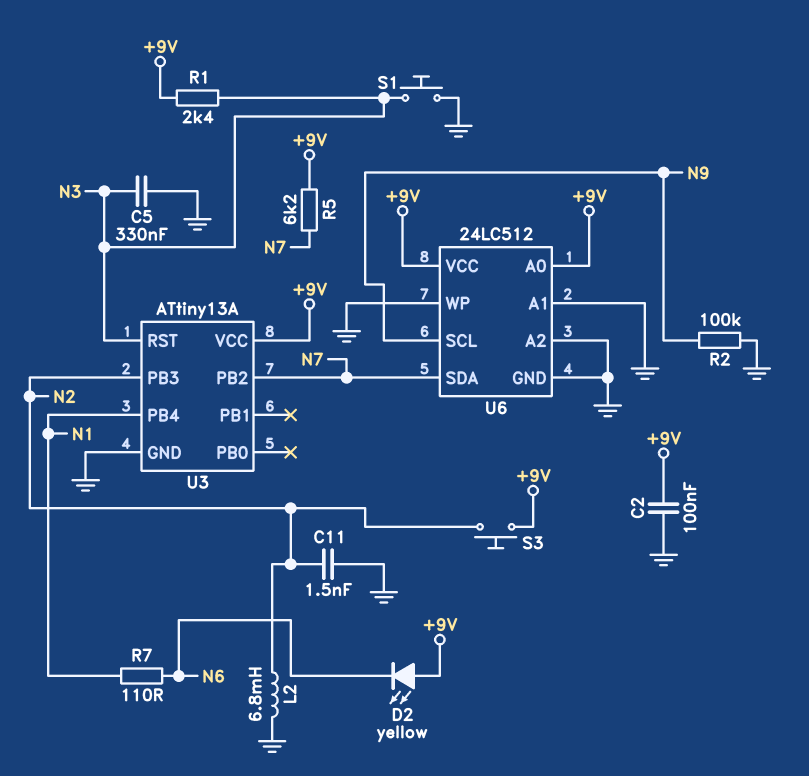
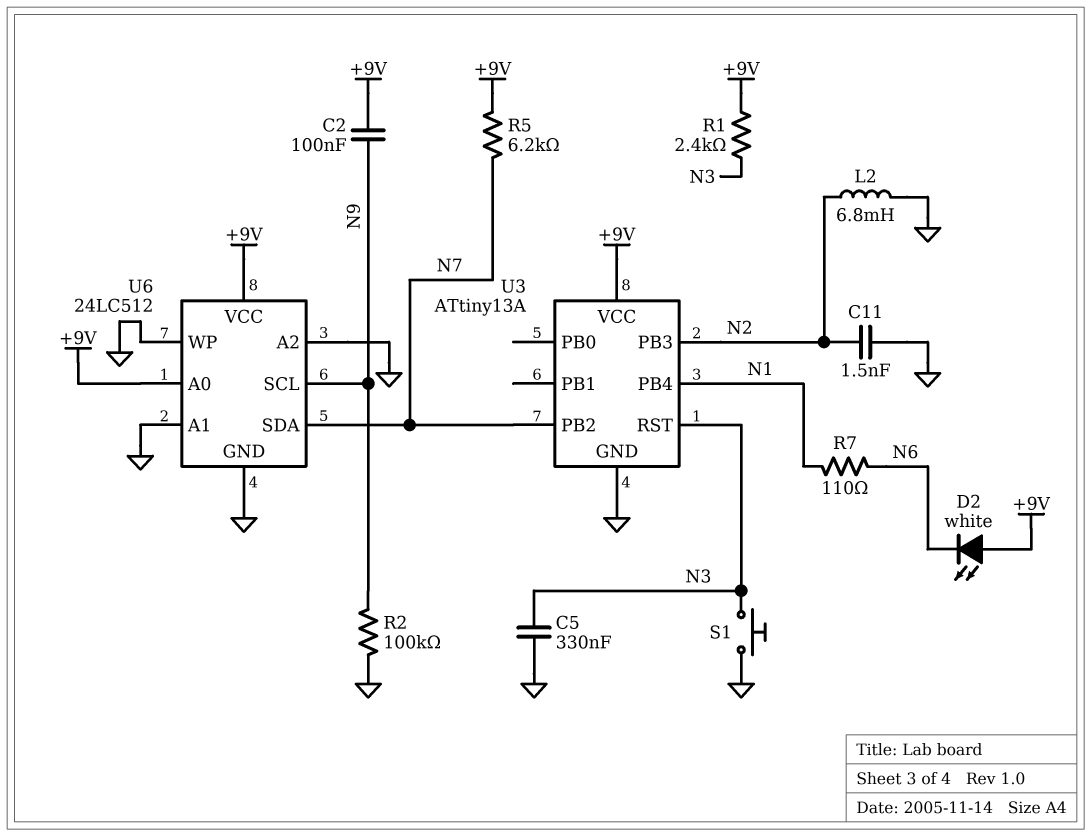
C2: 100nF (+9V, GND) -> 100nF (+9V, N9)
D2: LED yellow (A +9V, K N6) -> LED white (A +9V, K N6)
S3: button (+9V, N2) -> none

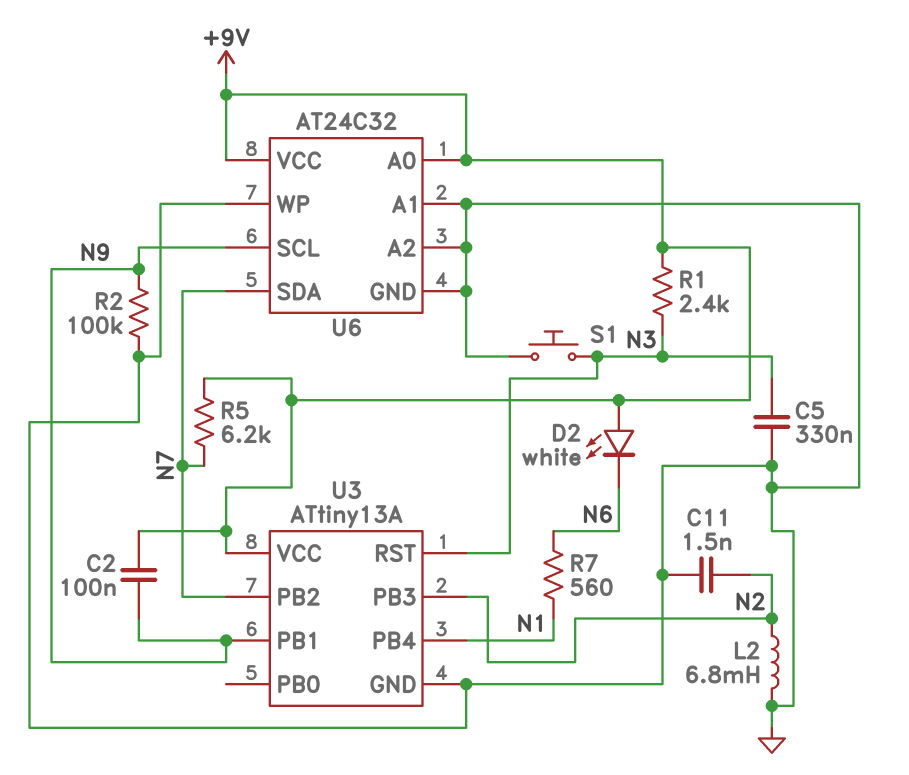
R7: 110 (N1, N6) -> 560 (N1, N6)
U3 pin PB1: none -> N9
U6: 24LC512 -> AT24C32

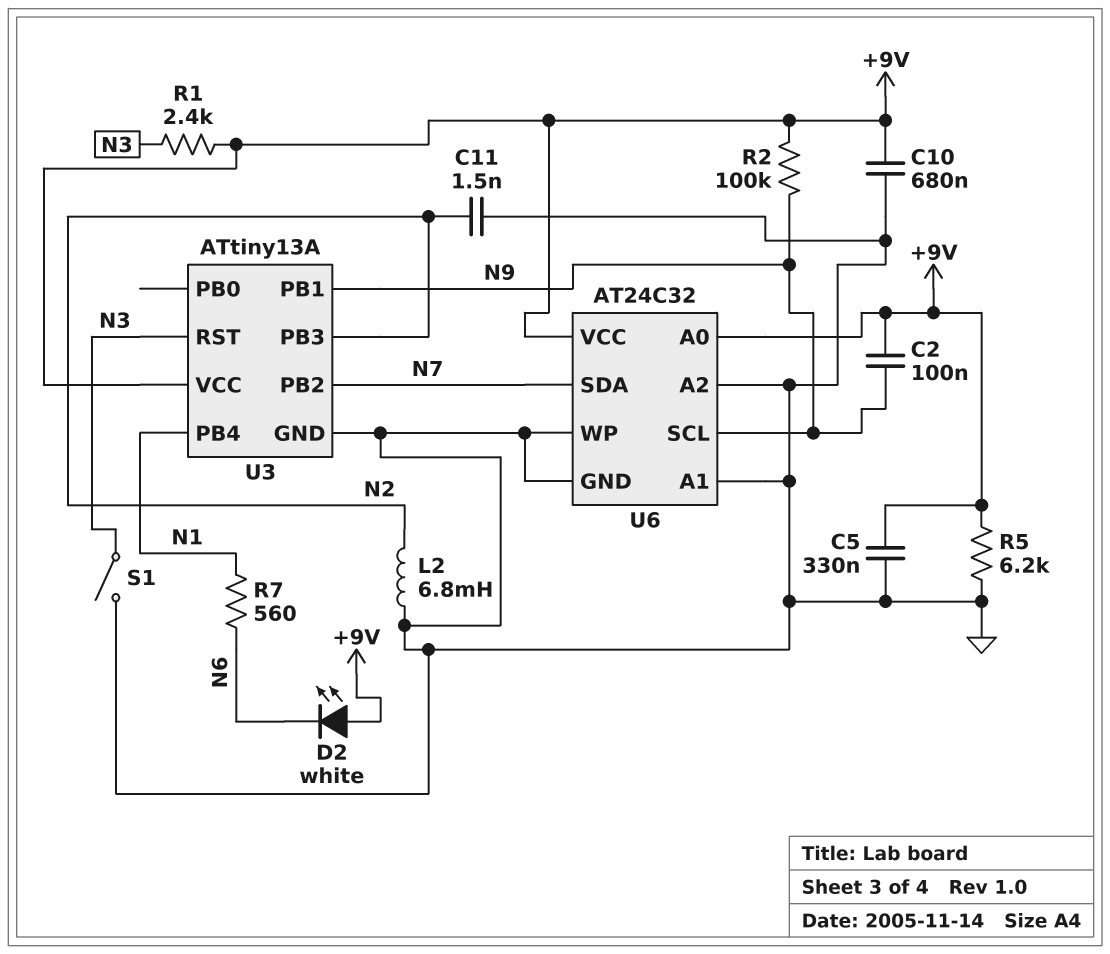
C5: 330nF (GND, N3) -> 330nF (+9V, GND)
C10: none -> 680nF (+9V, GND)
R2: 100k (GND, N9) -> 100k (+9V, N9)
R5: 6.2k (+9V, N7) -> 6.2k (+9V, GND)
S1: button (GND, N3) -> switch (GND, N3)

